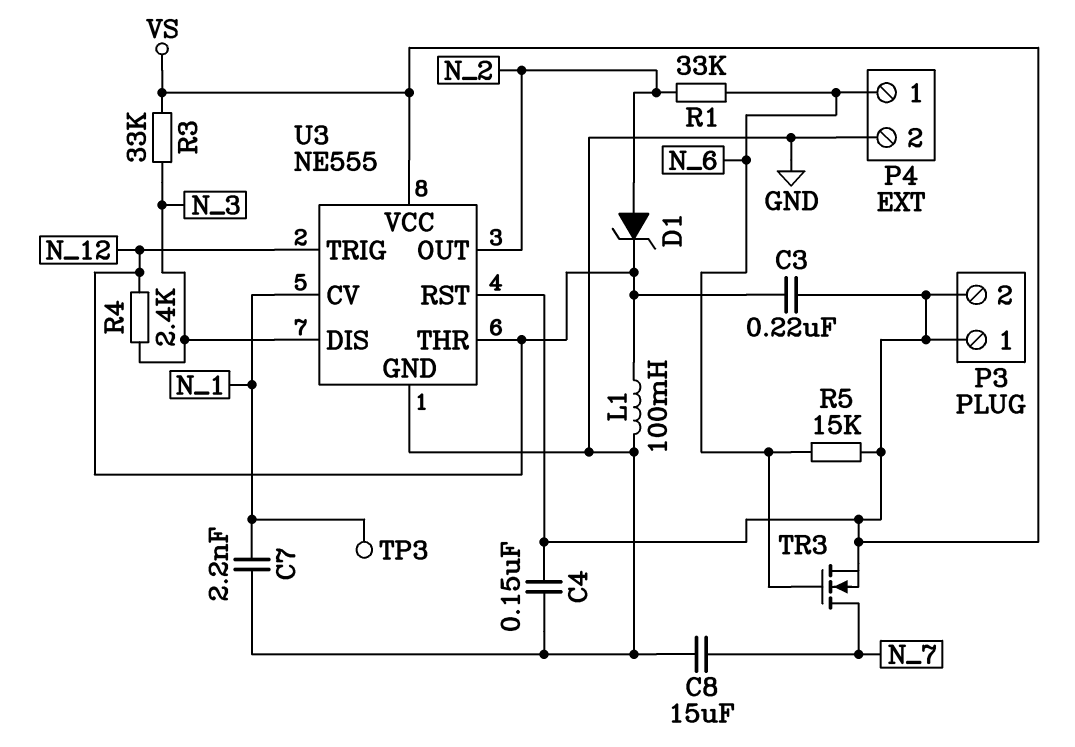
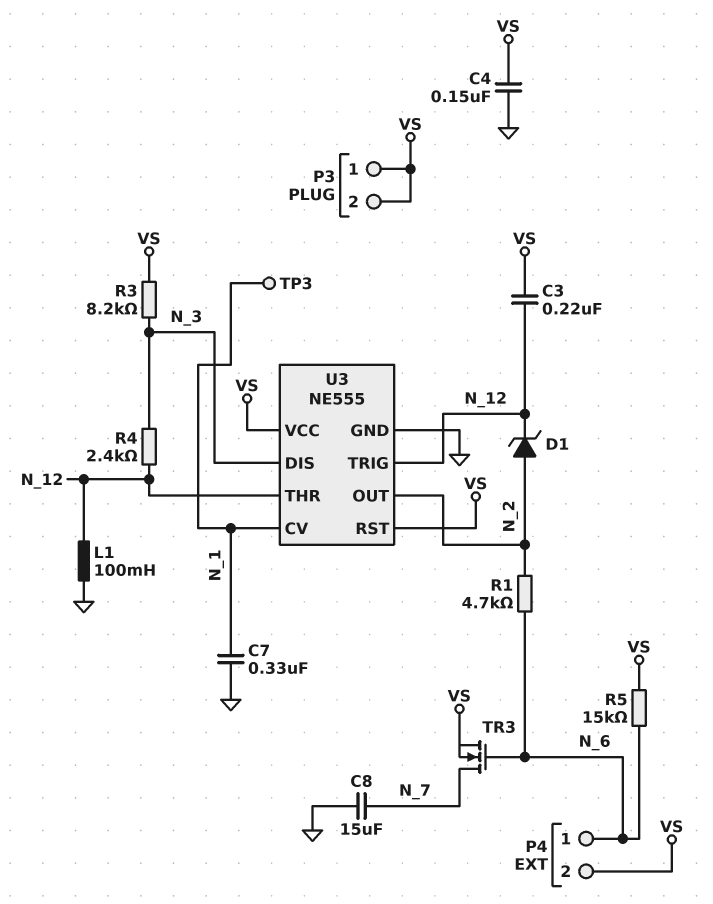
C7: 2.2nF (GND, N_1) -> 330nF (GND, N_1)
P4 pin 2: GND -> VS
R1: 33k (N_2, N_6) -> 4.7k (N_2, N_6)
R3: 33k (N_3, VS) -> 8.2k (N_3, VS)

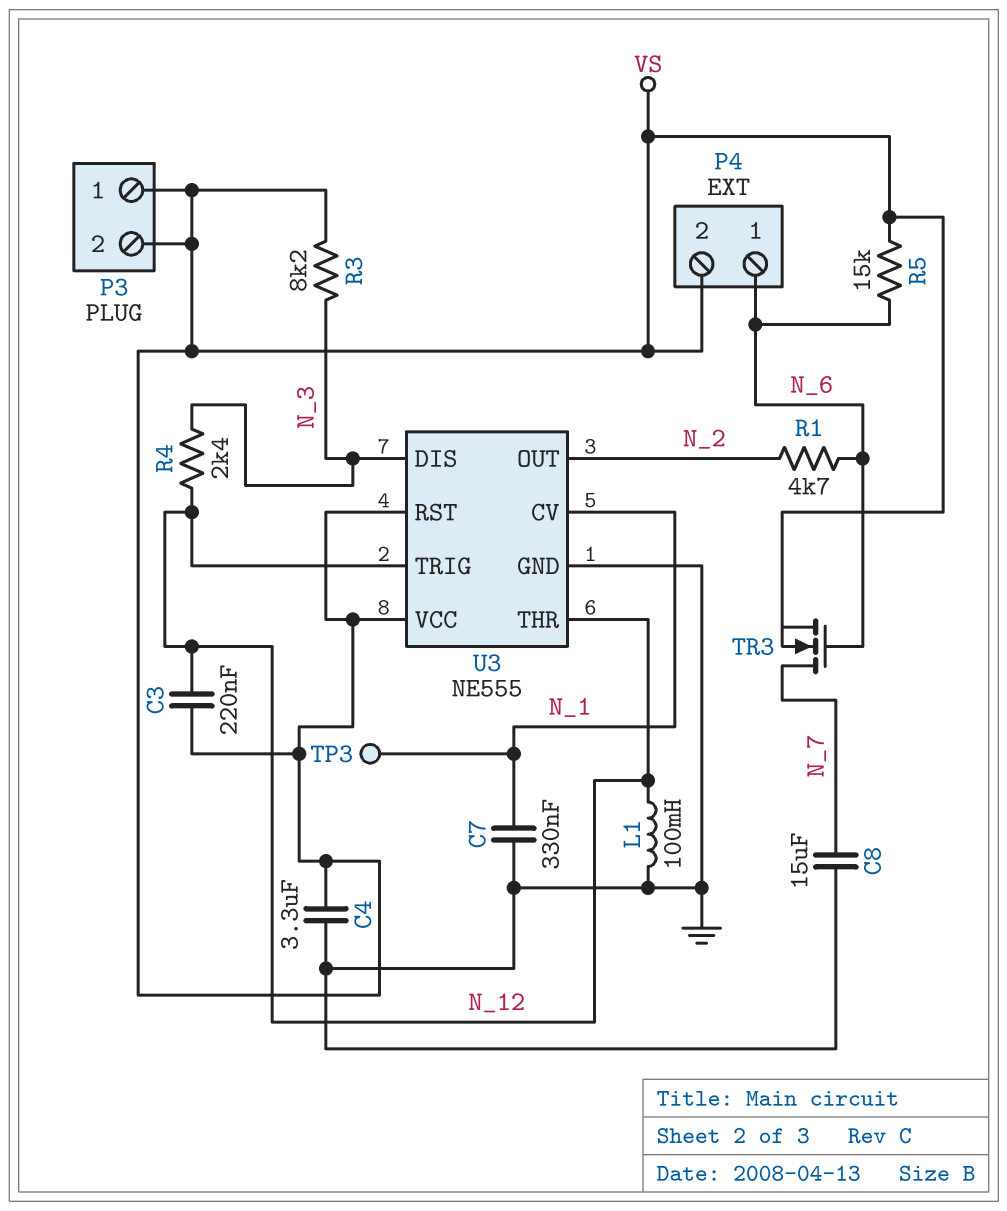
C4: 150nF (GND, VS) -> 3.3uF (GND, VS)
D1: zener (A N_2, K N_12) -> none

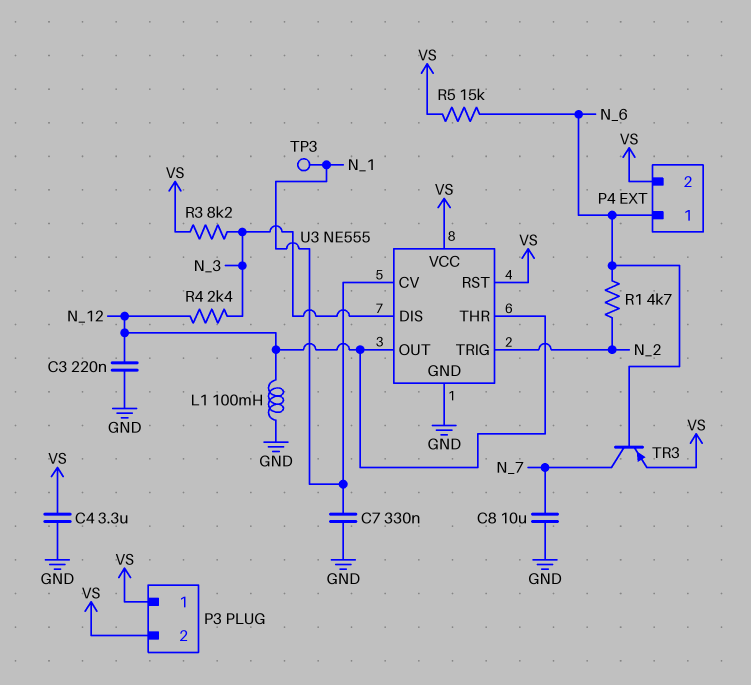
C3: 220nF (N_12, VS) -> 220nF (GND, N_12)
C8: 15uF (GND, N_7) -> 10uF (GND, N_7)
TR3: NMOS (G N_6, D N_7, S VS) -> PNP (B N_6, C N_7, E VS)
U3 pin OUT: N_2 -> N_12
U3 pin TRIG: N_12 -> N_2

